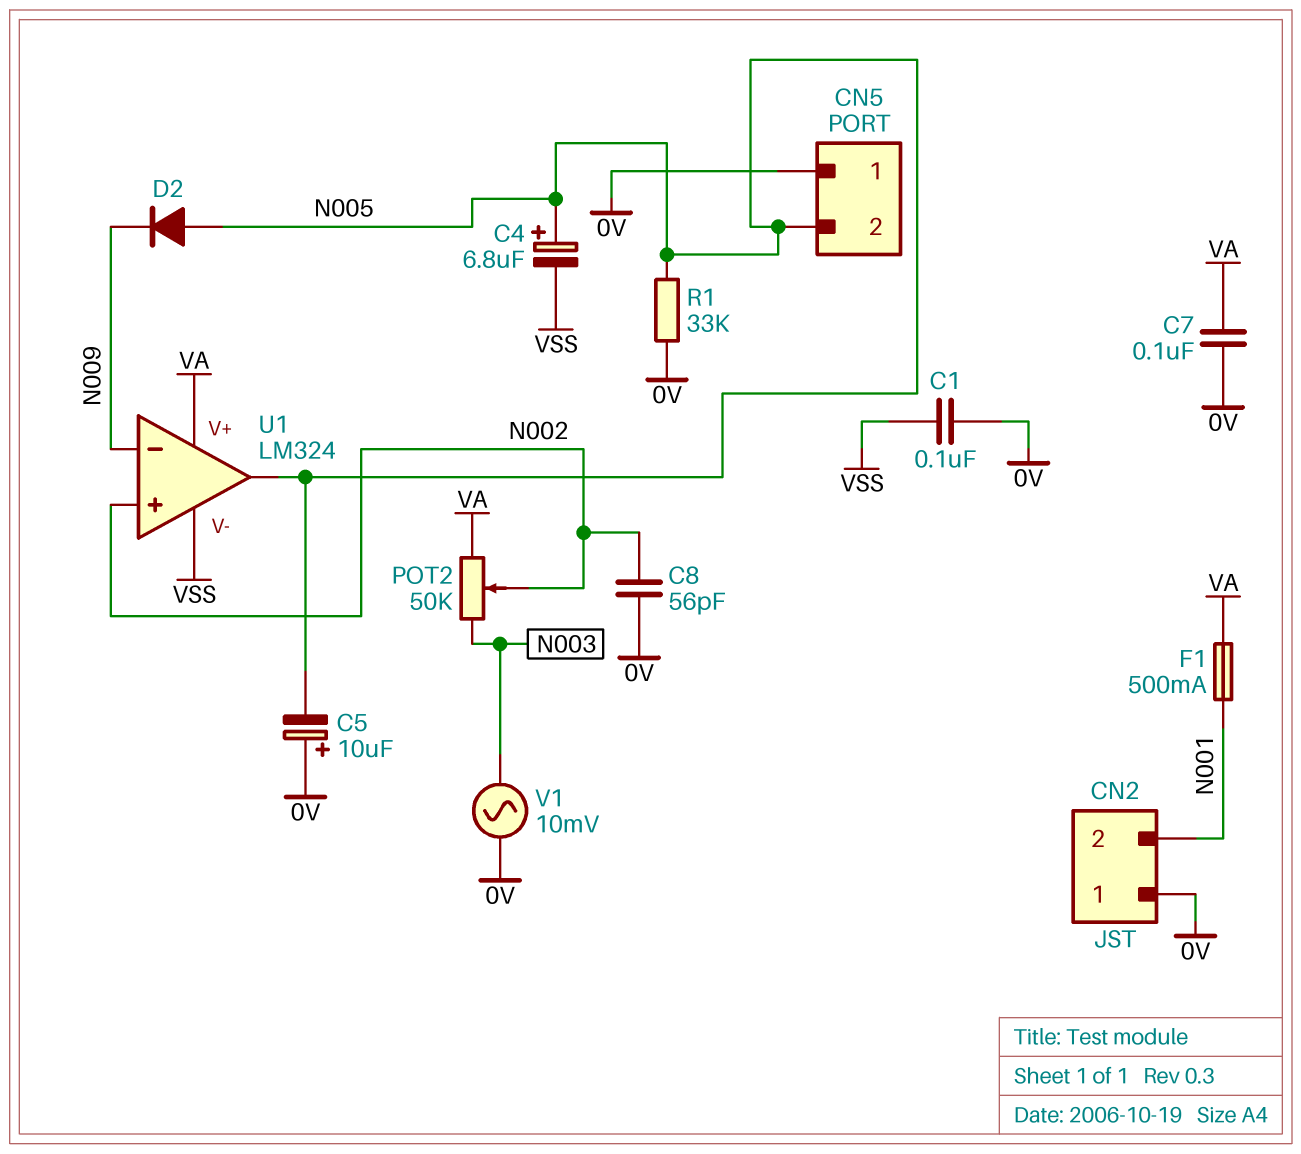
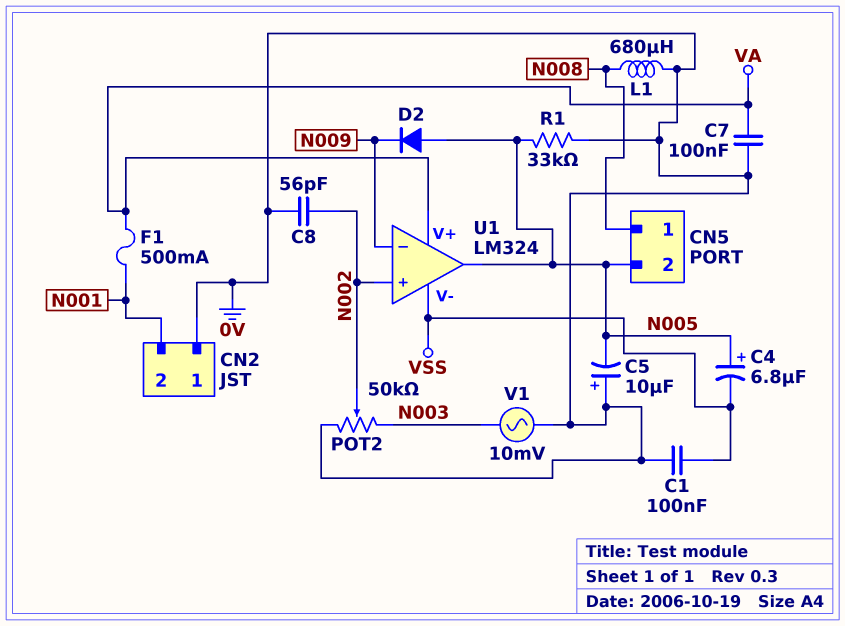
CN5 pin 1: 0V -> N008
L1: none -> 680uH (0V, N008)
POT2: 50k (N003, VA, wiper N002) -> 50k (0V, N003, wiper N002)

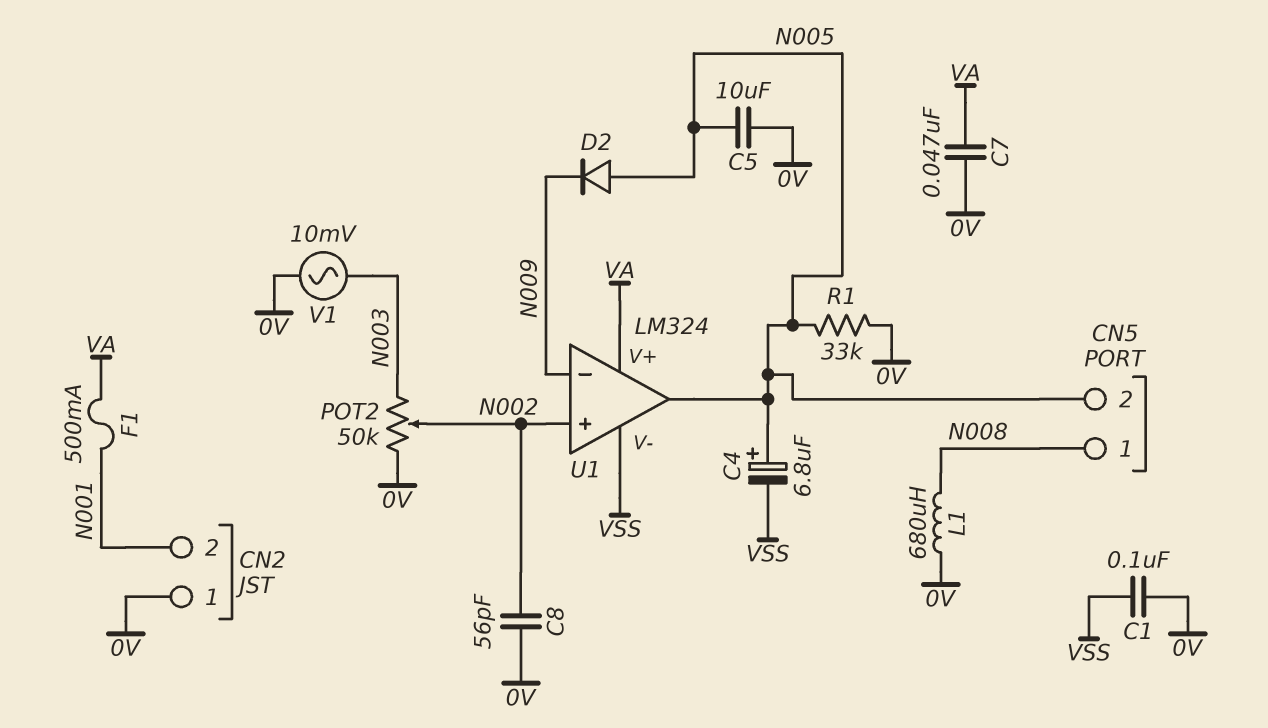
C5: 10uF (plus 0V, minus N005) -> 10uF (0V, N005)
C7: 100nF (0V, VA) -> 47nF (0V, VA)

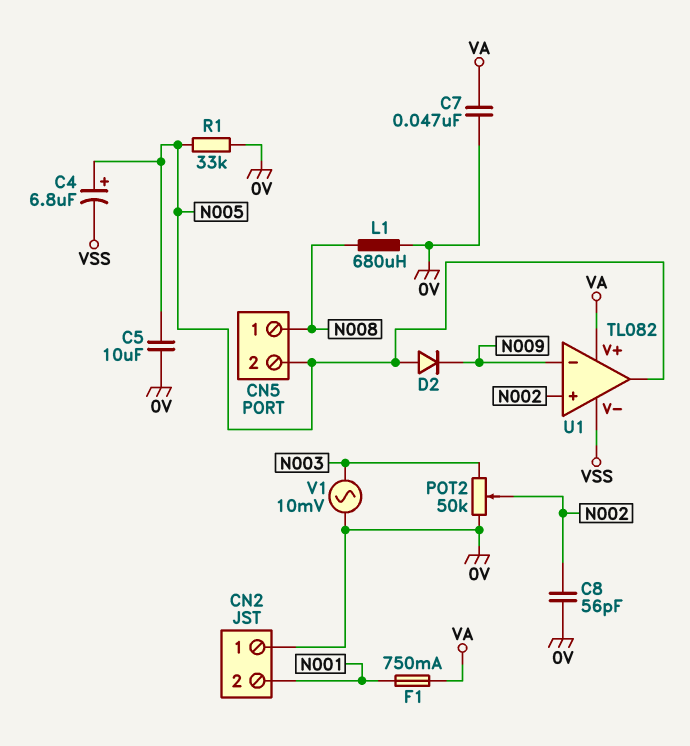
C1: 100nF (0V, VSS) -> none
F1: 500mA (N001, VA) -> 750mA (N001, VA)
U1: LM324 -> TL082

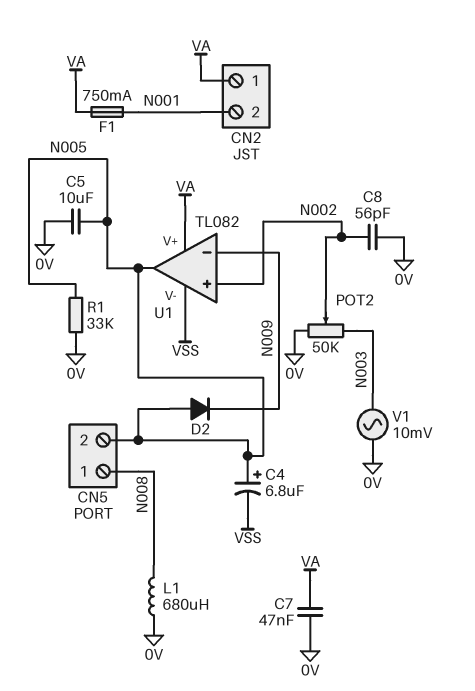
CN2 pin 1: 0V -> VA

